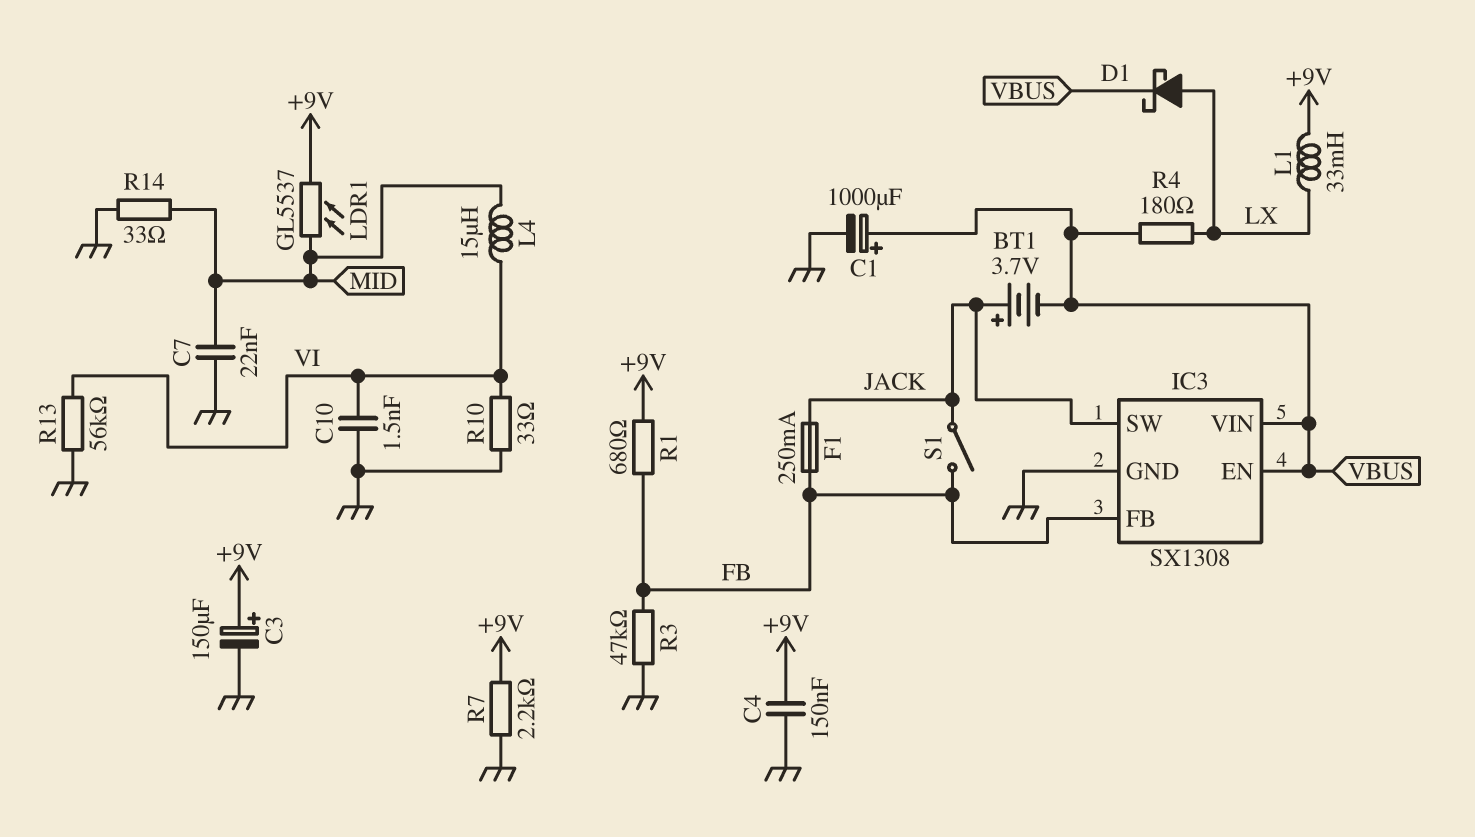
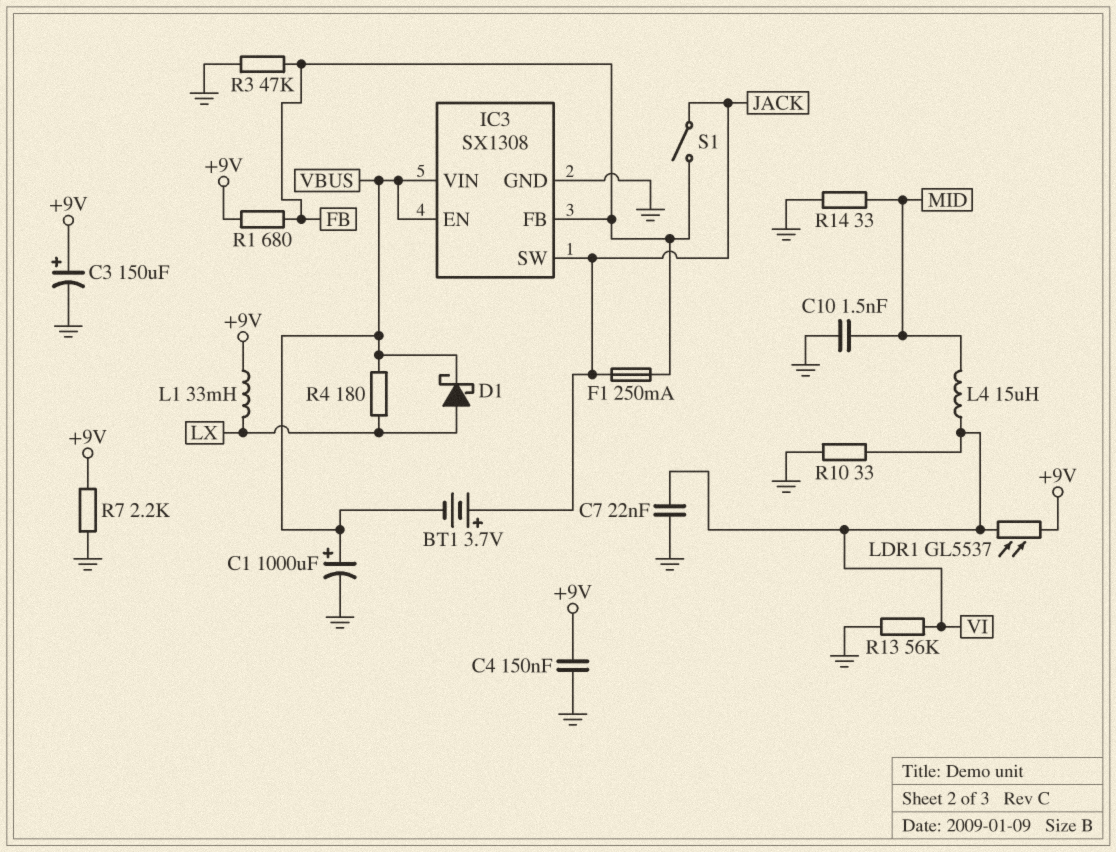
C7: 22nF (GND, MID) -> 22nF (GND, VI)
C10: 1.5nF (GND, VI) -> 1.5nF (GND, MID)
LDR1: GL5537 (+9V, MID) -> GL5537 (+9V, VI)

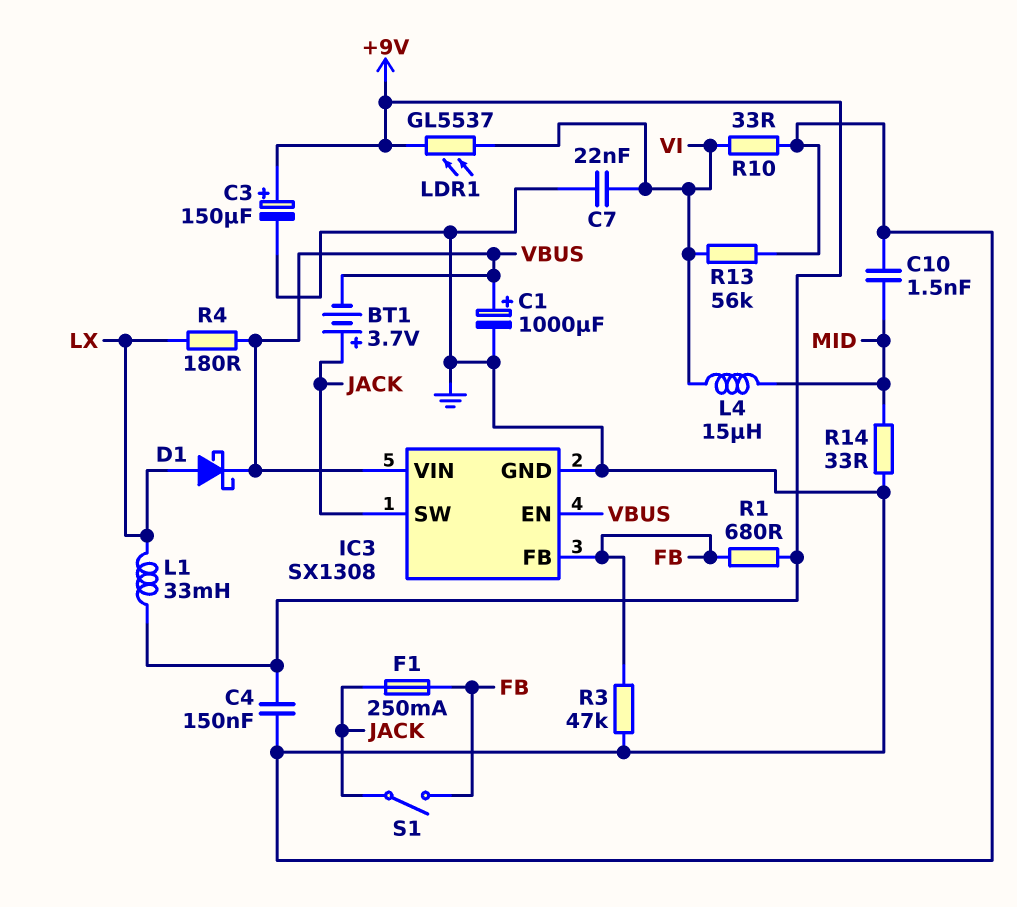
R7: 2.2k (+9V, GND) -> none

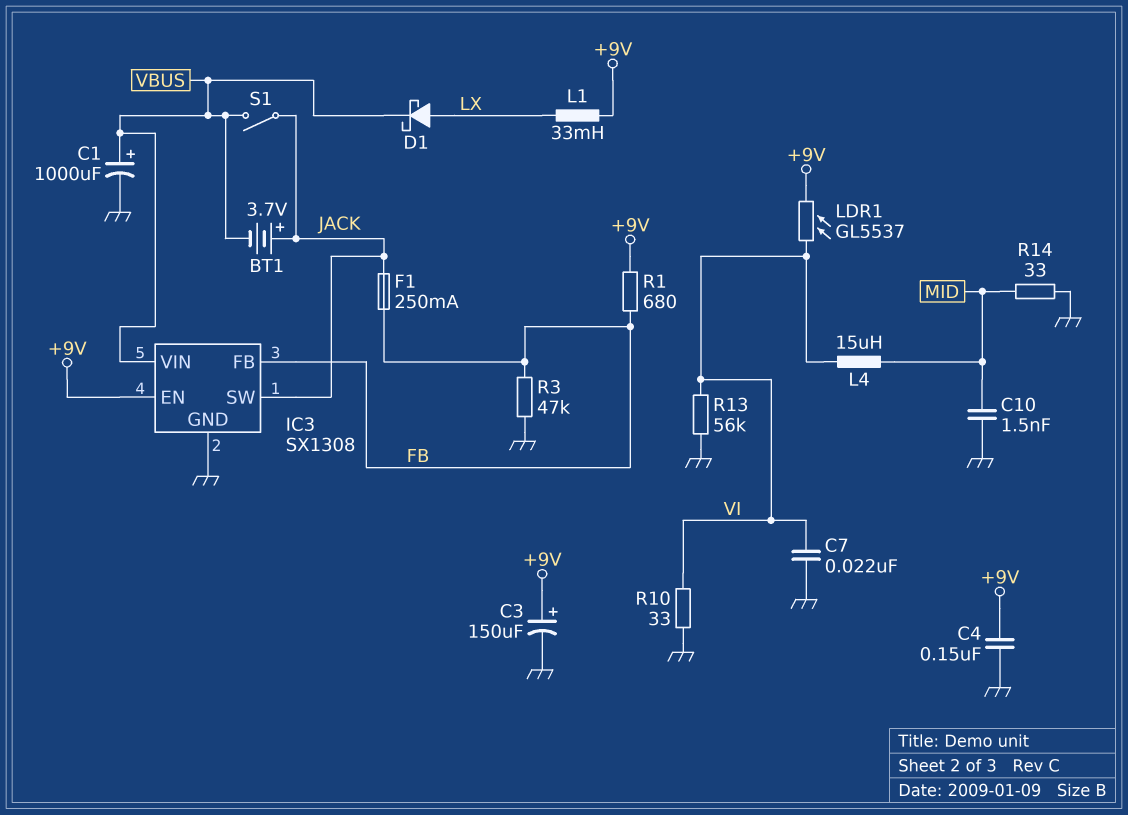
IC3 pin EN: VBUS -> +9V
R4: 180 (LX, VBUS) -> none
S1: switch (FB, JACK) -> switch (JACK, VBUS)

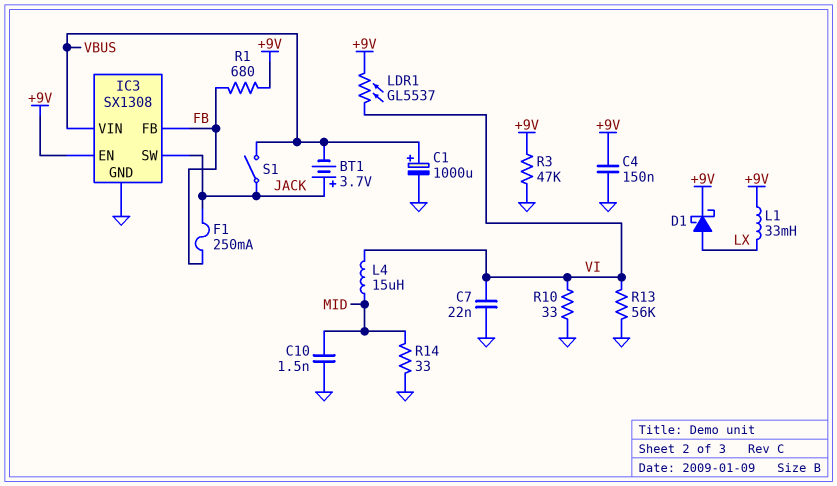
C3: 150uF (plus +9V, minus GND) -> none
D1: schottky (A LX, K VBUS) -> schottky (A LX, K +9V)
R3: 47k (FB, GND) -> 47k (+9V, GND)

